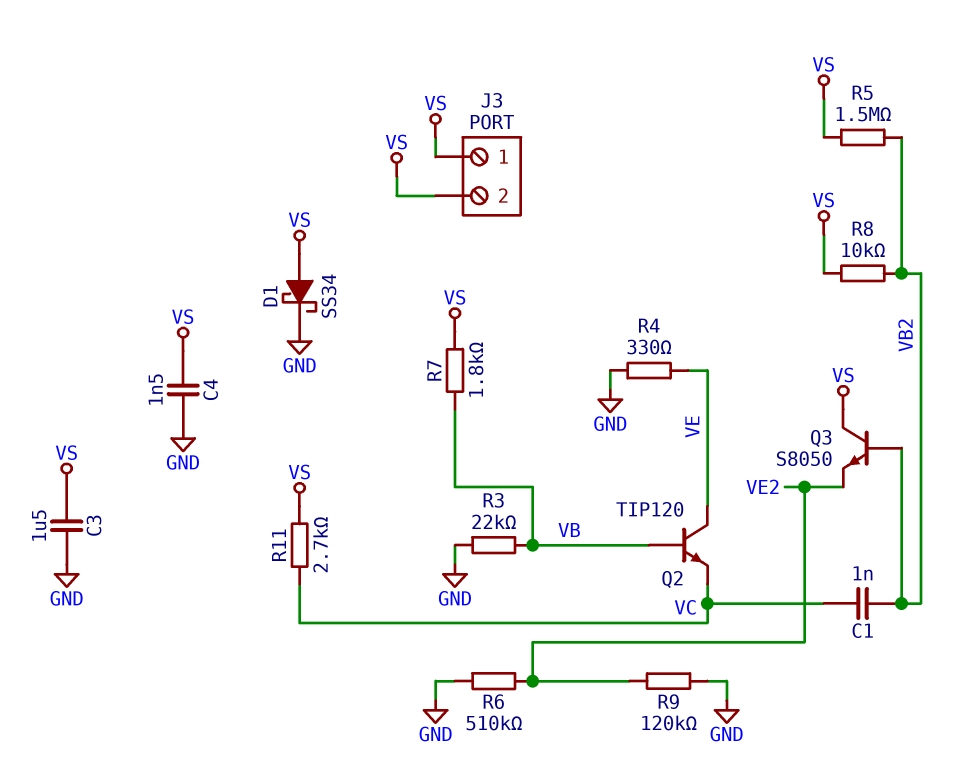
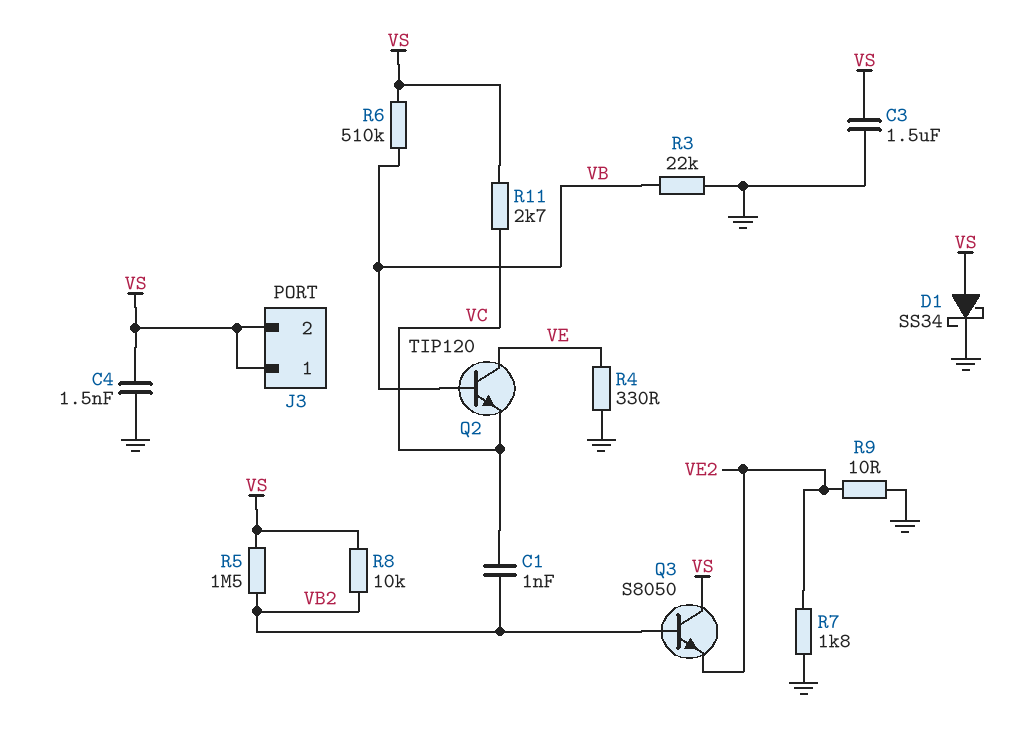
R6: 510k (GND, VE2) -> 510k (VB, VS)
R7: 1.8k (VB, VS) -> 1.8k (GND, VE2)
R9: 120k (GND, VE2) -> 10 (GND, VE2)

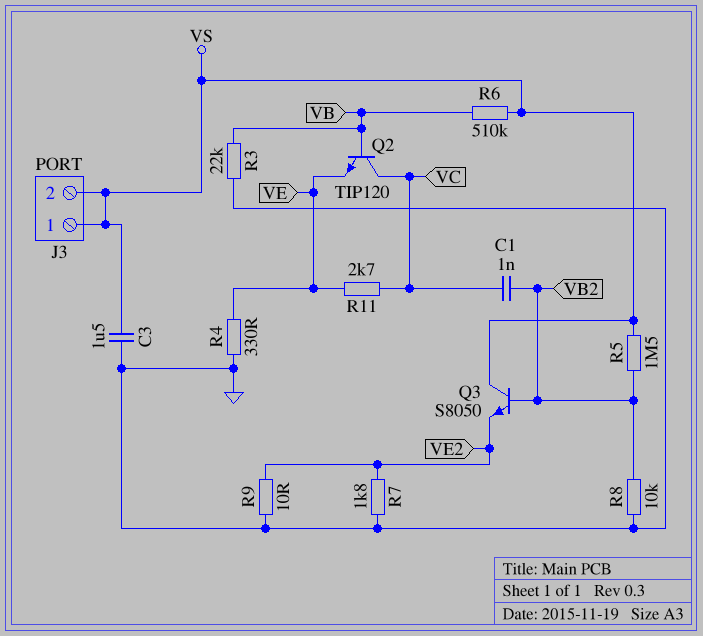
C4: 1.5nF (GND, VS) -> none
D1: schottky SS34 (A VS, K GND) -> none
Q2: NPN TIP120 (B VB, C VE, E VC) -> NPN TIP120 (B VB, C VC, E VE)
R8: 10k (VB2, VS) -> 10k (GND, VB2)
R11: 2.7k (VC, VS) -> 2.7k (VC, VE)

